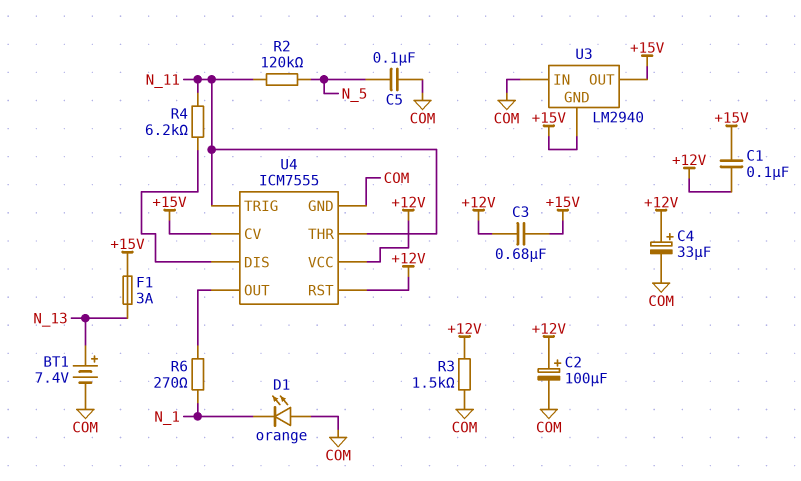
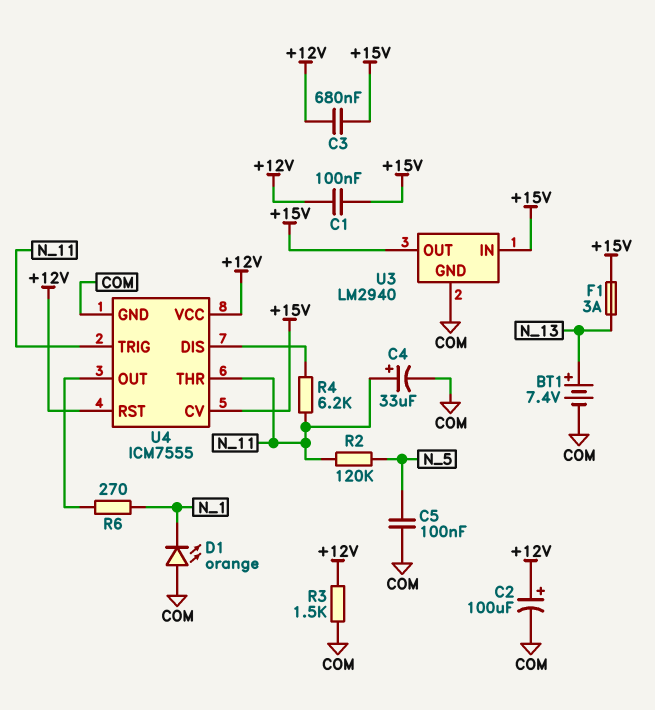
C4: 33uF (plus +12V, minus COM) -> 33uF (plus N_11, minus COM)
U3 pin GND: +15V -> COM
U3 pin IN: COM -> +15V

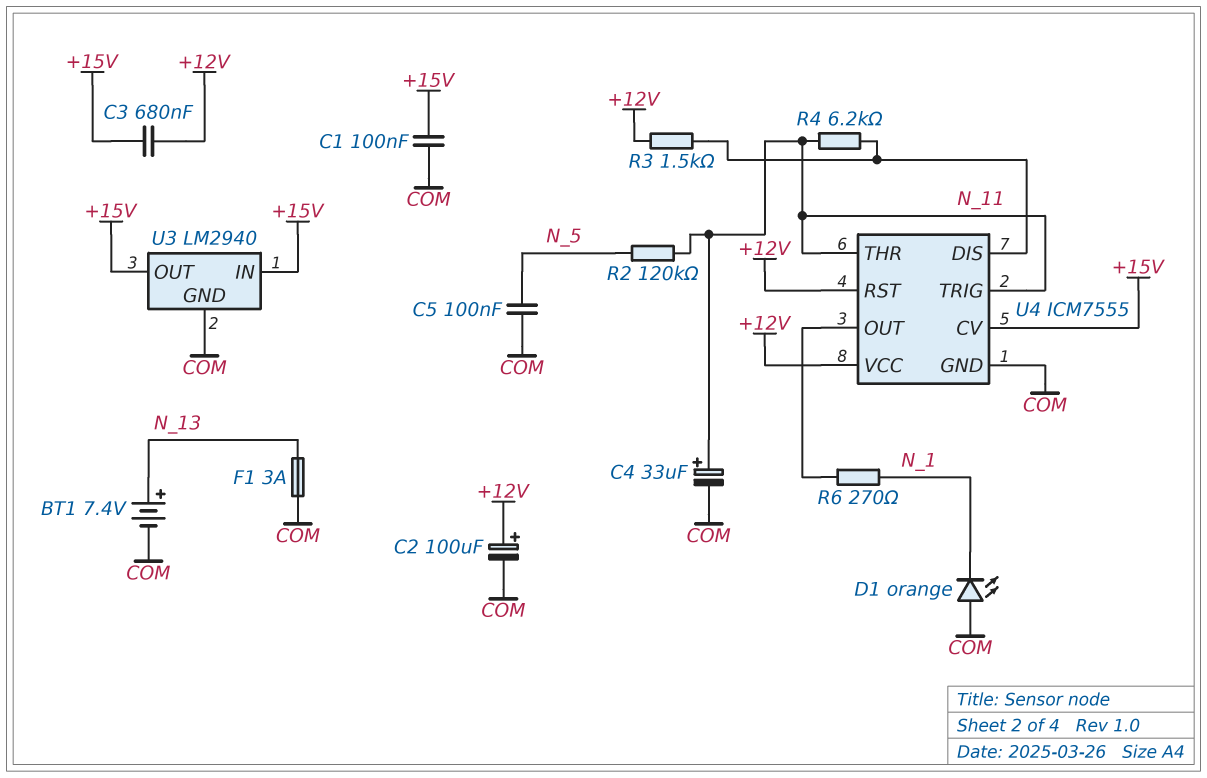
C1: 100nF (+12V, +15V) -> 100nF (+15V, COM)
F1: 3A (+15V, N_13) -> 3A (COM, N_13)
R3: 1.5k (+12V, COM) -> 1.5k (+12V, U4/DIS)

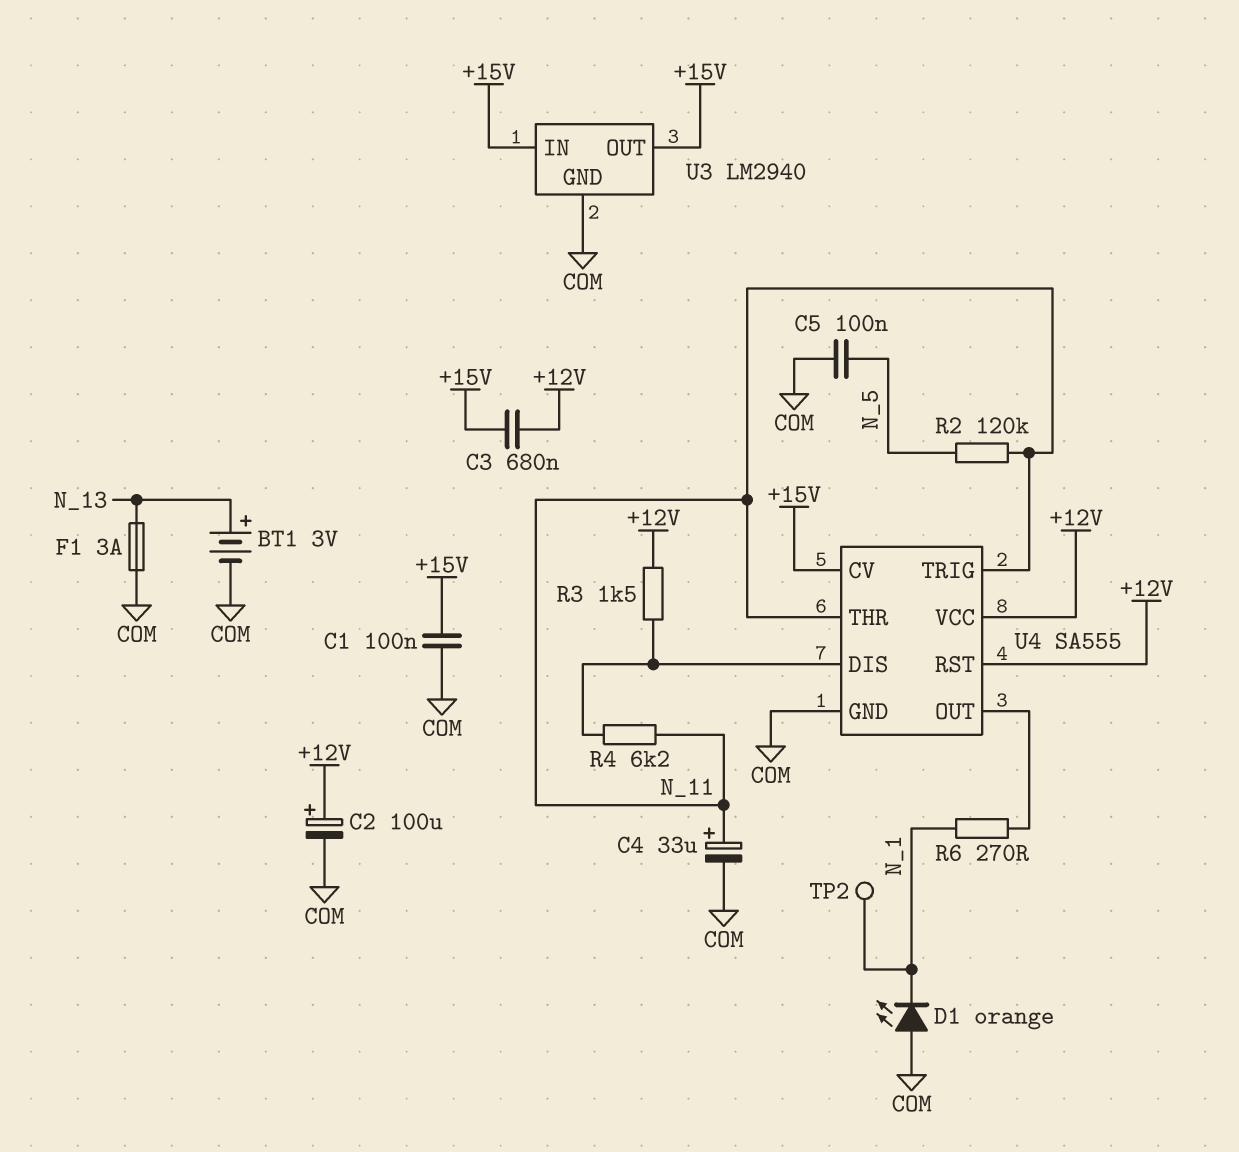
BT1: 7.4V (plus N_13, minus COM) -> 3V (plus N_13, minus COM)
TP2: none -> test point (N_1)
U4: ICM7555 -> SA555

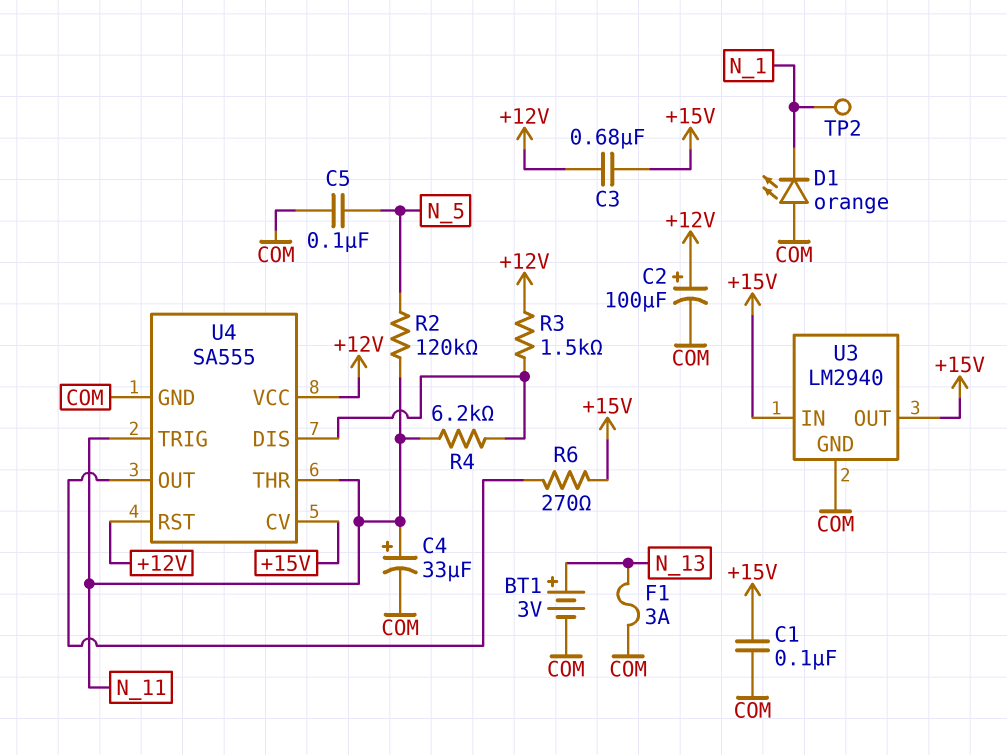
R6: 270 (N_1, U4/OUT) -> 270 (+15V, U4/OUT)

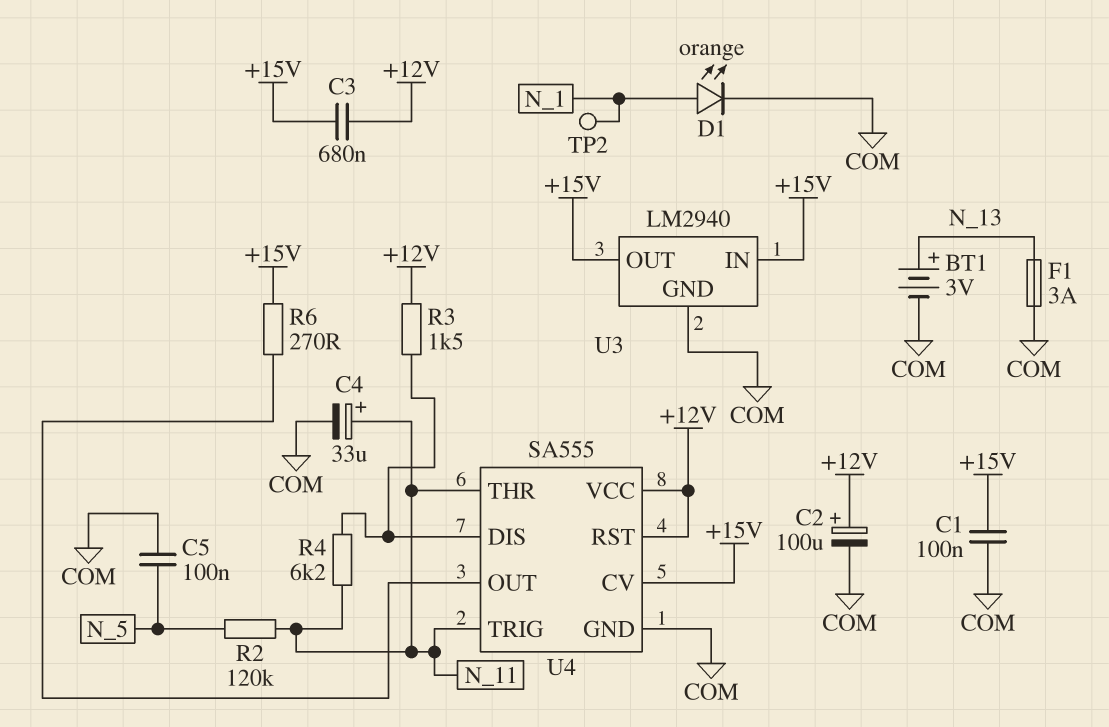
D1: LED orange (A COM, K N_1) -> LED orange (A N_1, K COM)

